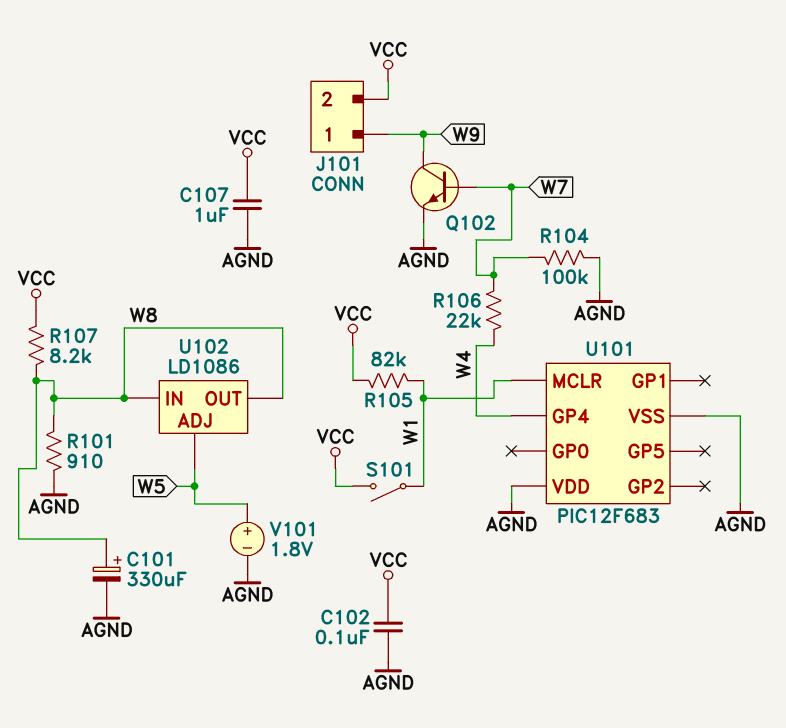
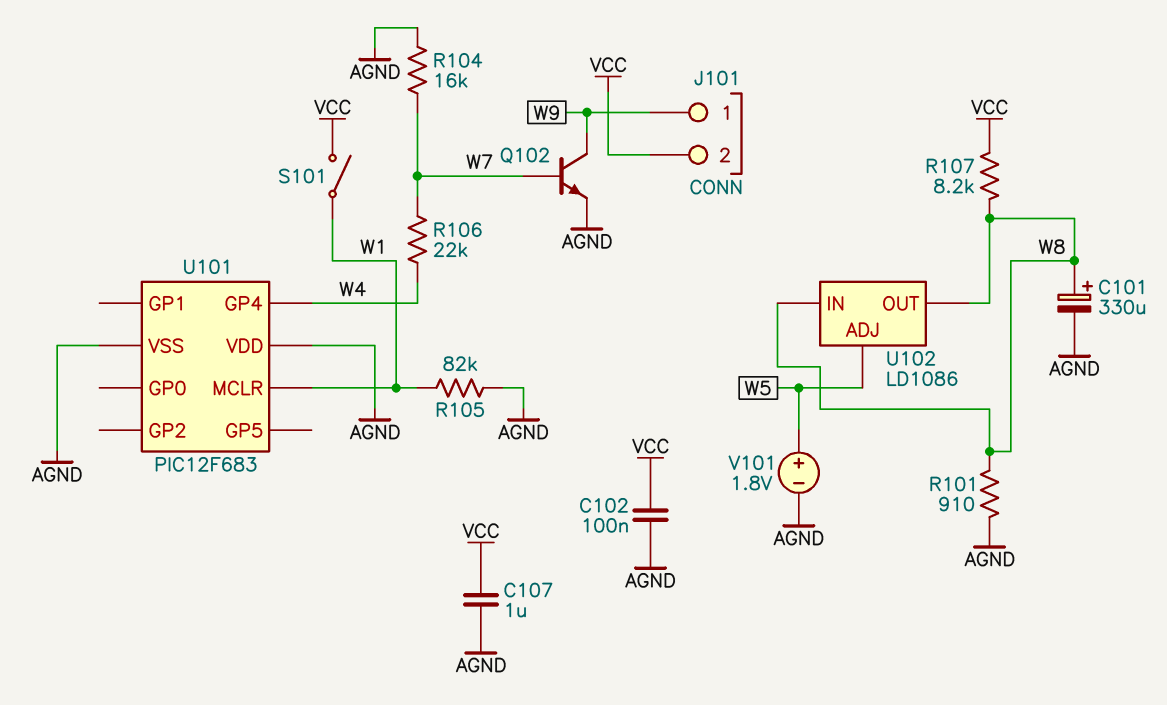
R104: 100k (AGND, W7) -> 16k (AGND, W7)
R105: 82k (VCC, W1) -> 82k (AGND, W1)

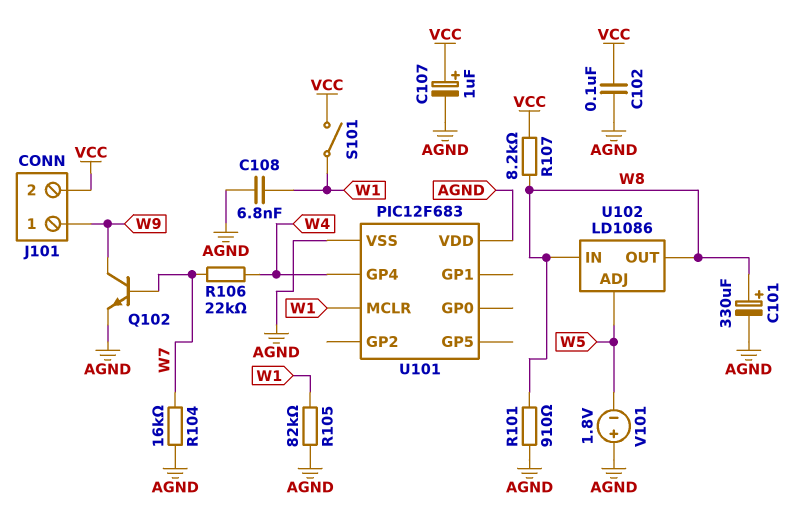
C107: 1uF (AGND, VCC) -> 1uF (plus VCC, minus AGND)
C108: none -> 6.8nF (AGND, W1)
V101: 1.8V (plus W5, minus AGND) -> 1.8V (plus AGND, minus W5)

